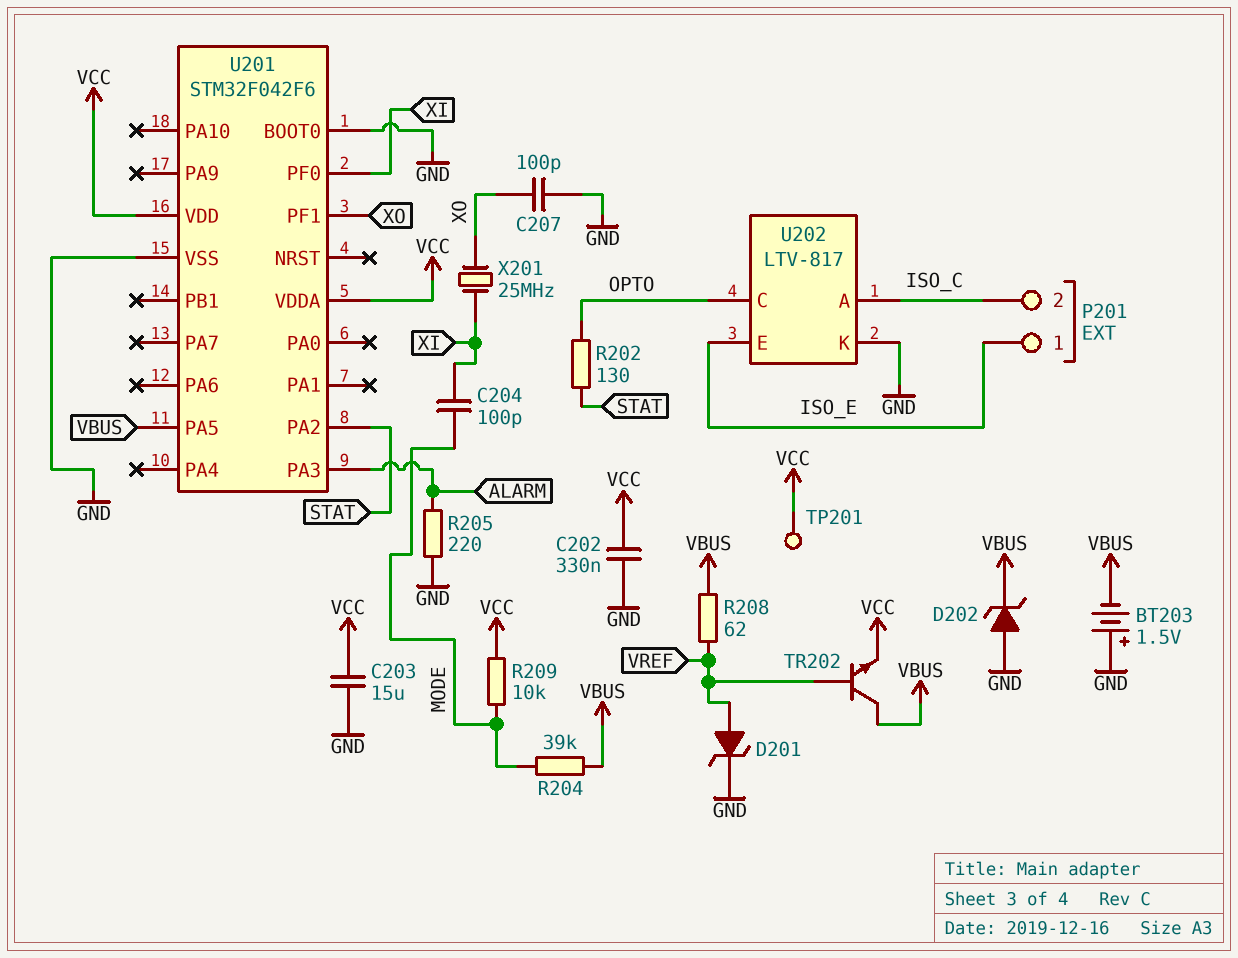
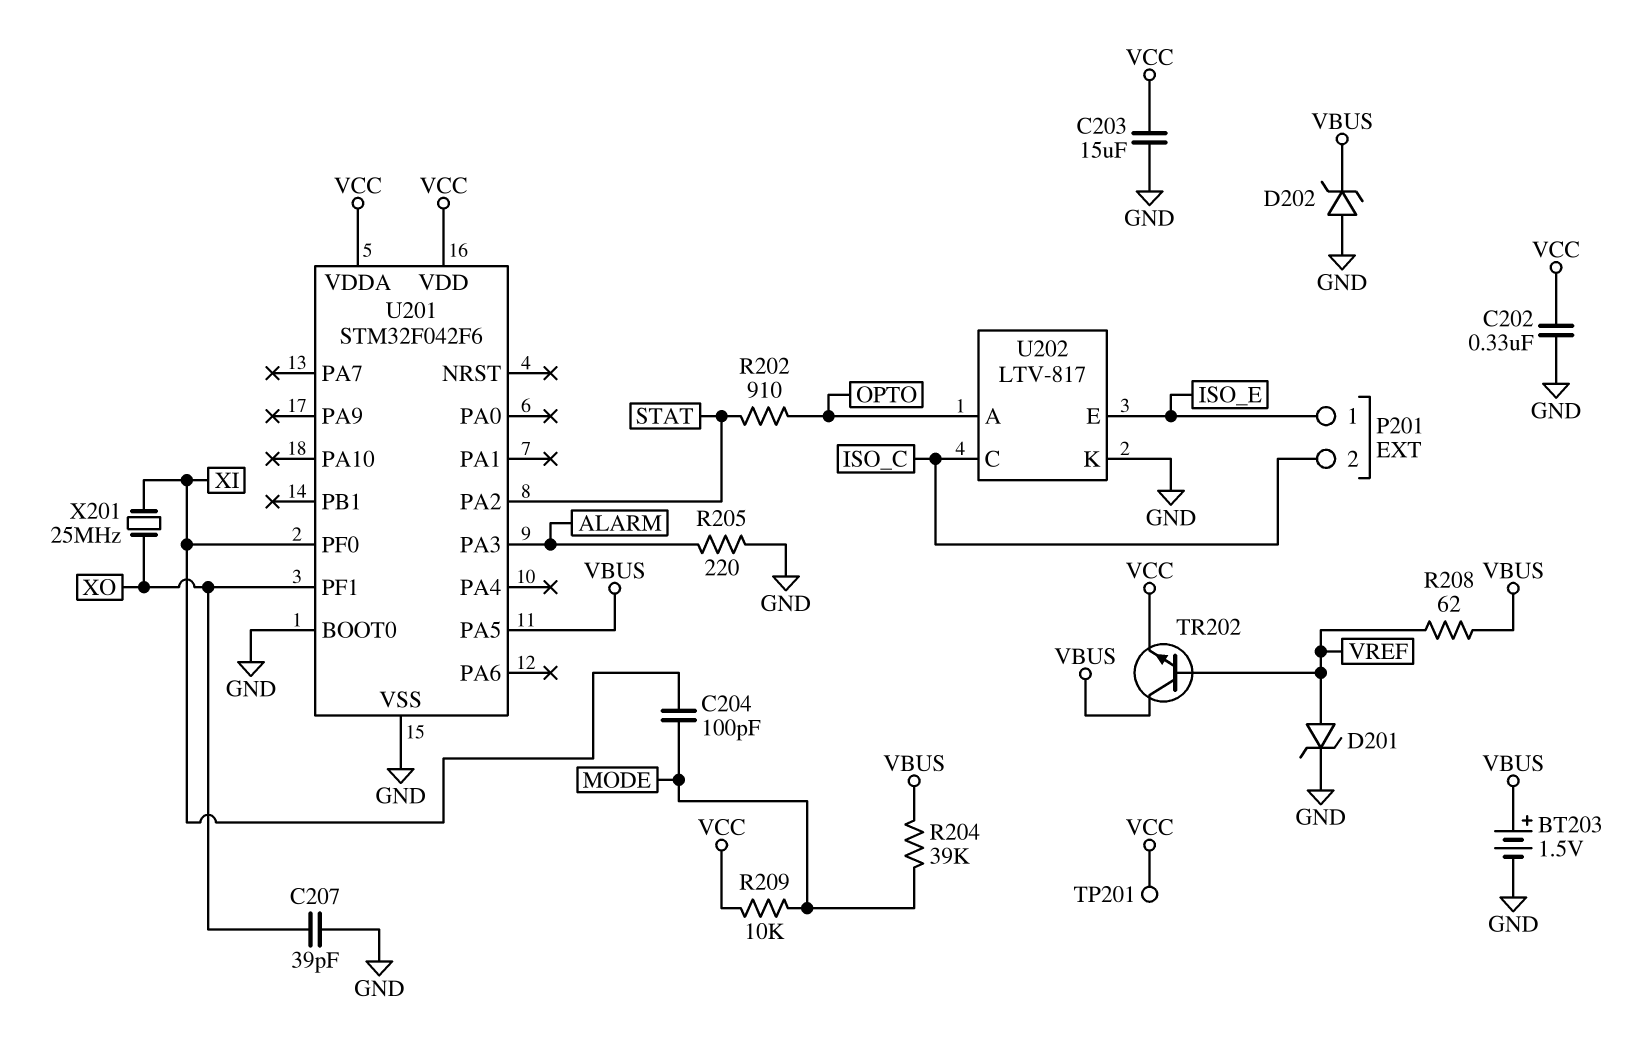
BT203: 1.5V (plus GND, minus VBUS) -> 1.5V (plus VBUS, minus GND)
C207: 100pF (GND, XO) -> 39pF (GND, XO)
R202: 130 (OPTO, STAT) -> 910 (OPTO, STAT)
U202 pin A: ISO_C -> OPTO
U202 pin C: OPTO -> ISO_C

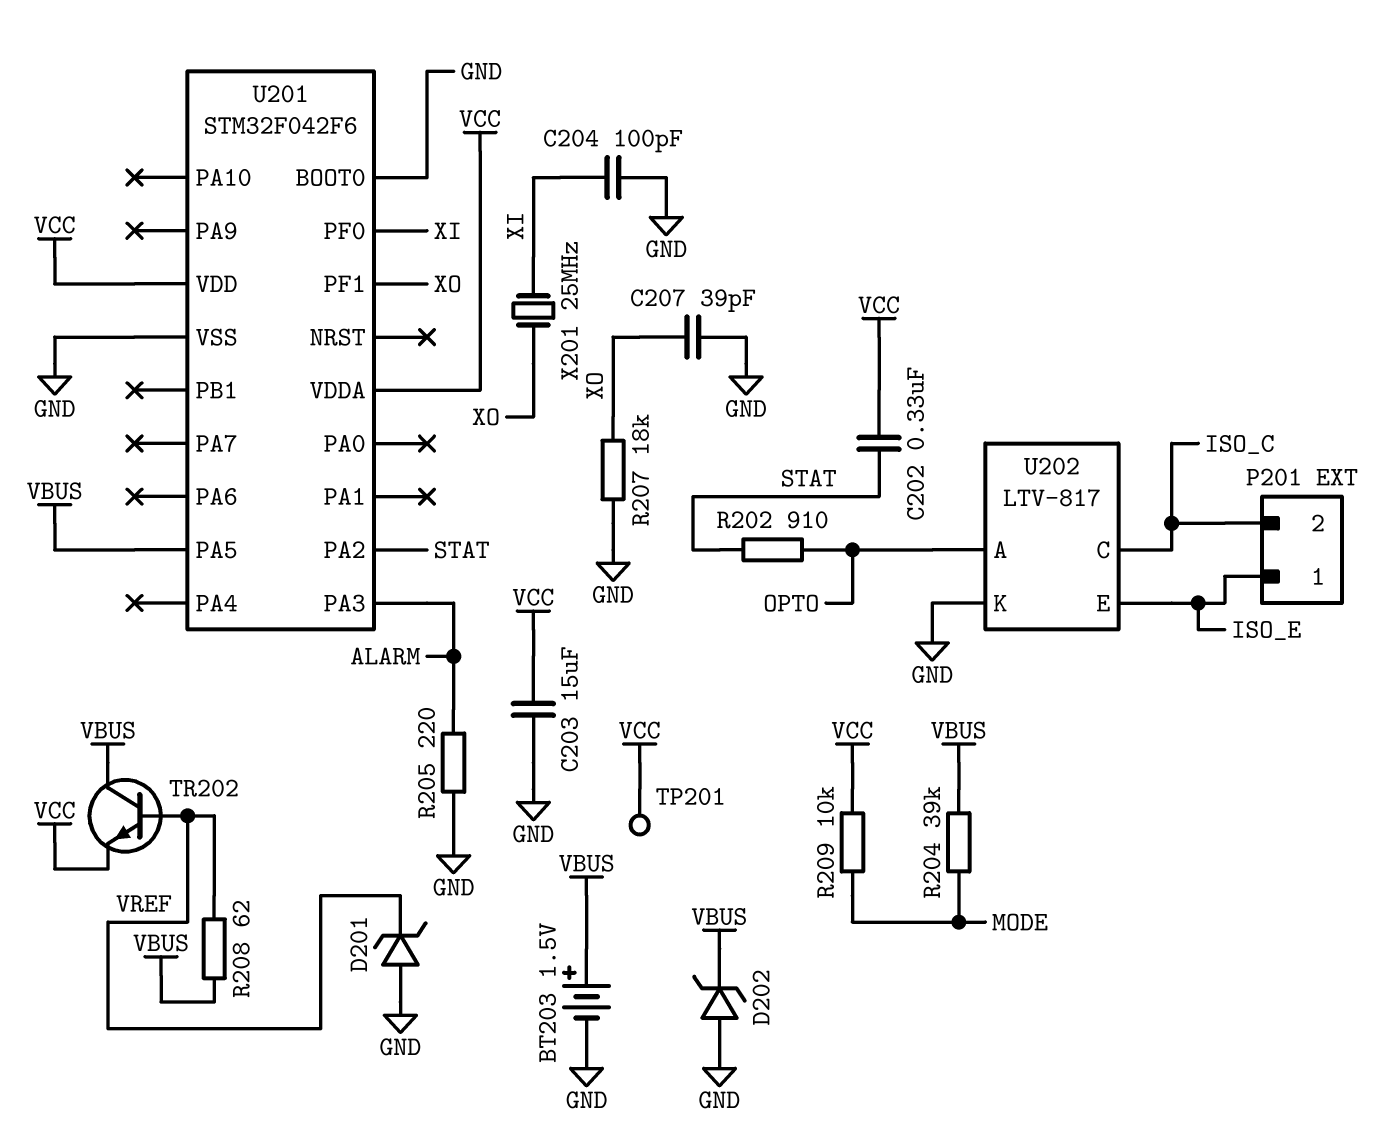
C202: 330nF (GND, VCC) -> 330nF (STAT, VCC)
C204: 100pF (MODE, XI) -> 100pF (GND, XI)
D201: zener (A VREF, K GND) -> zener (A GND, K VREF)
R207: none -> 18k (GND, XO)

